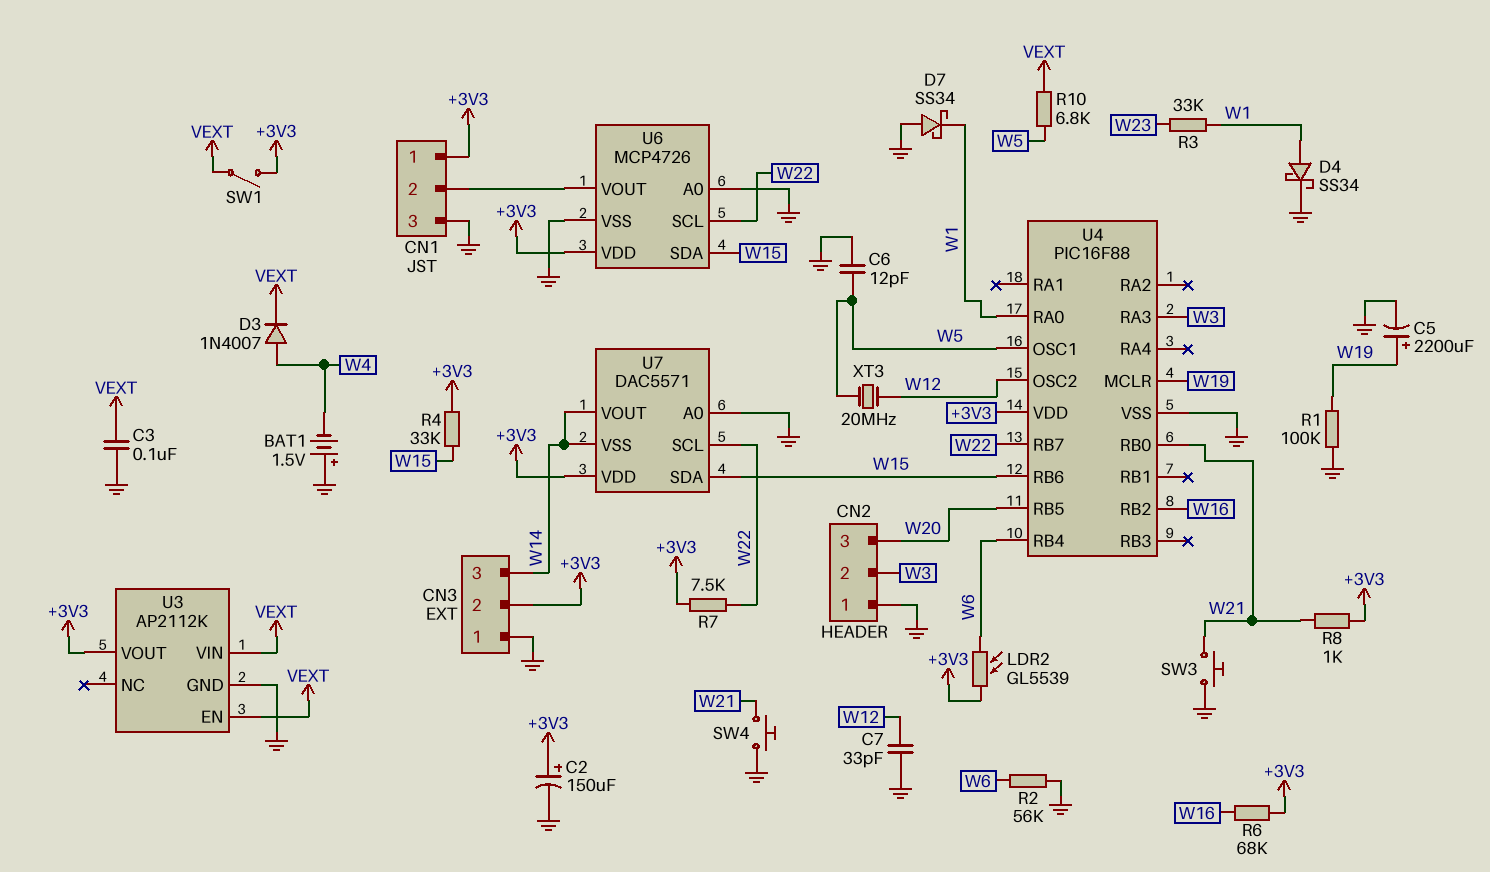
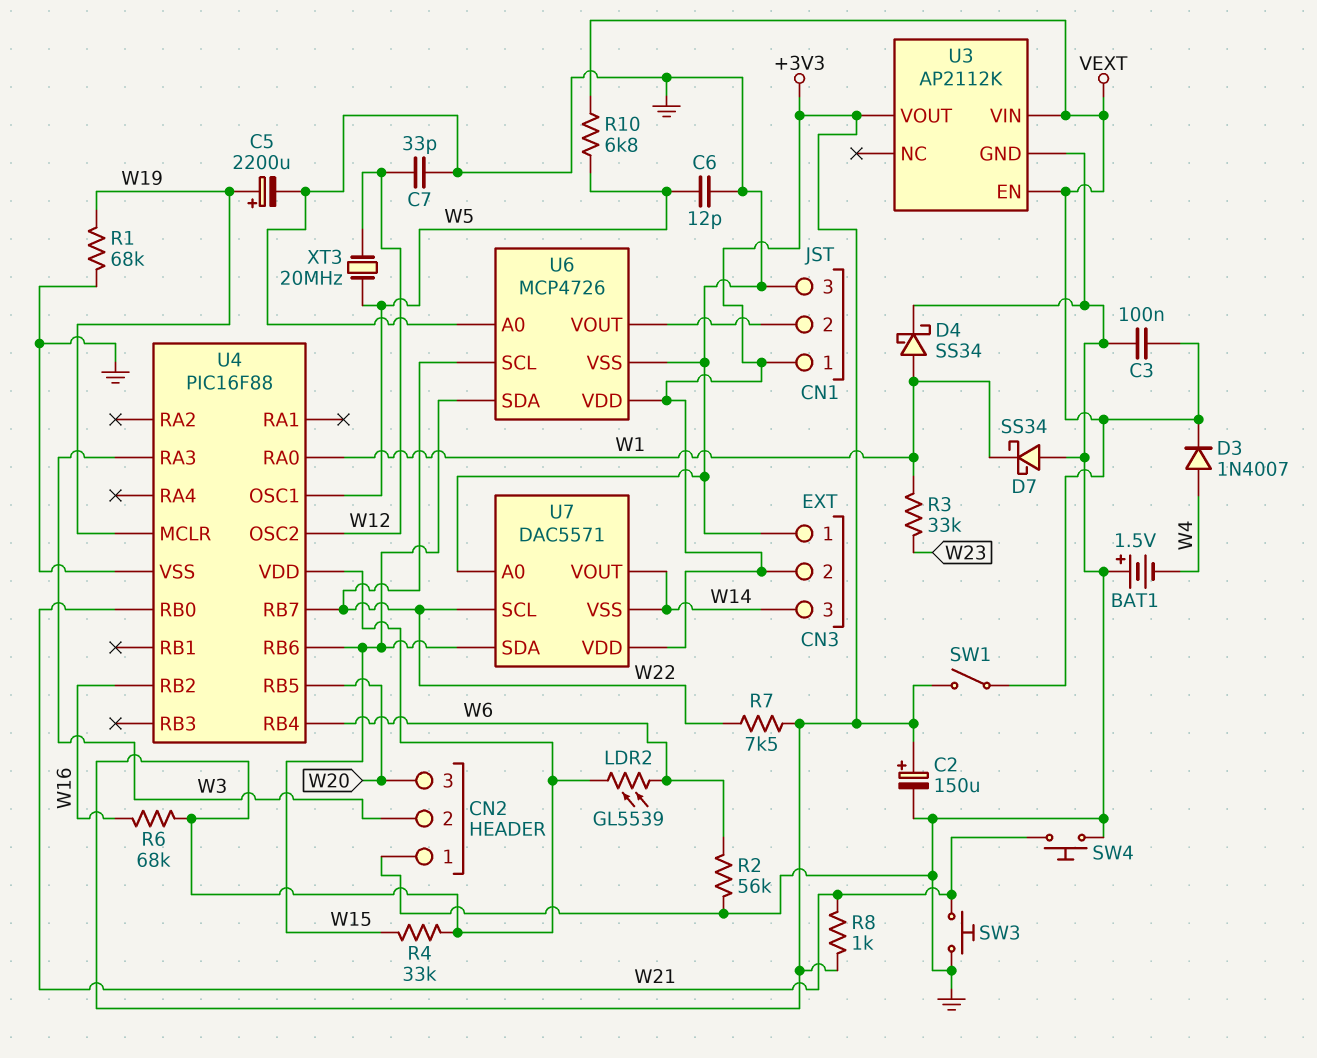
R1: 100k (GND, W19) -> 68k (GND, W19)

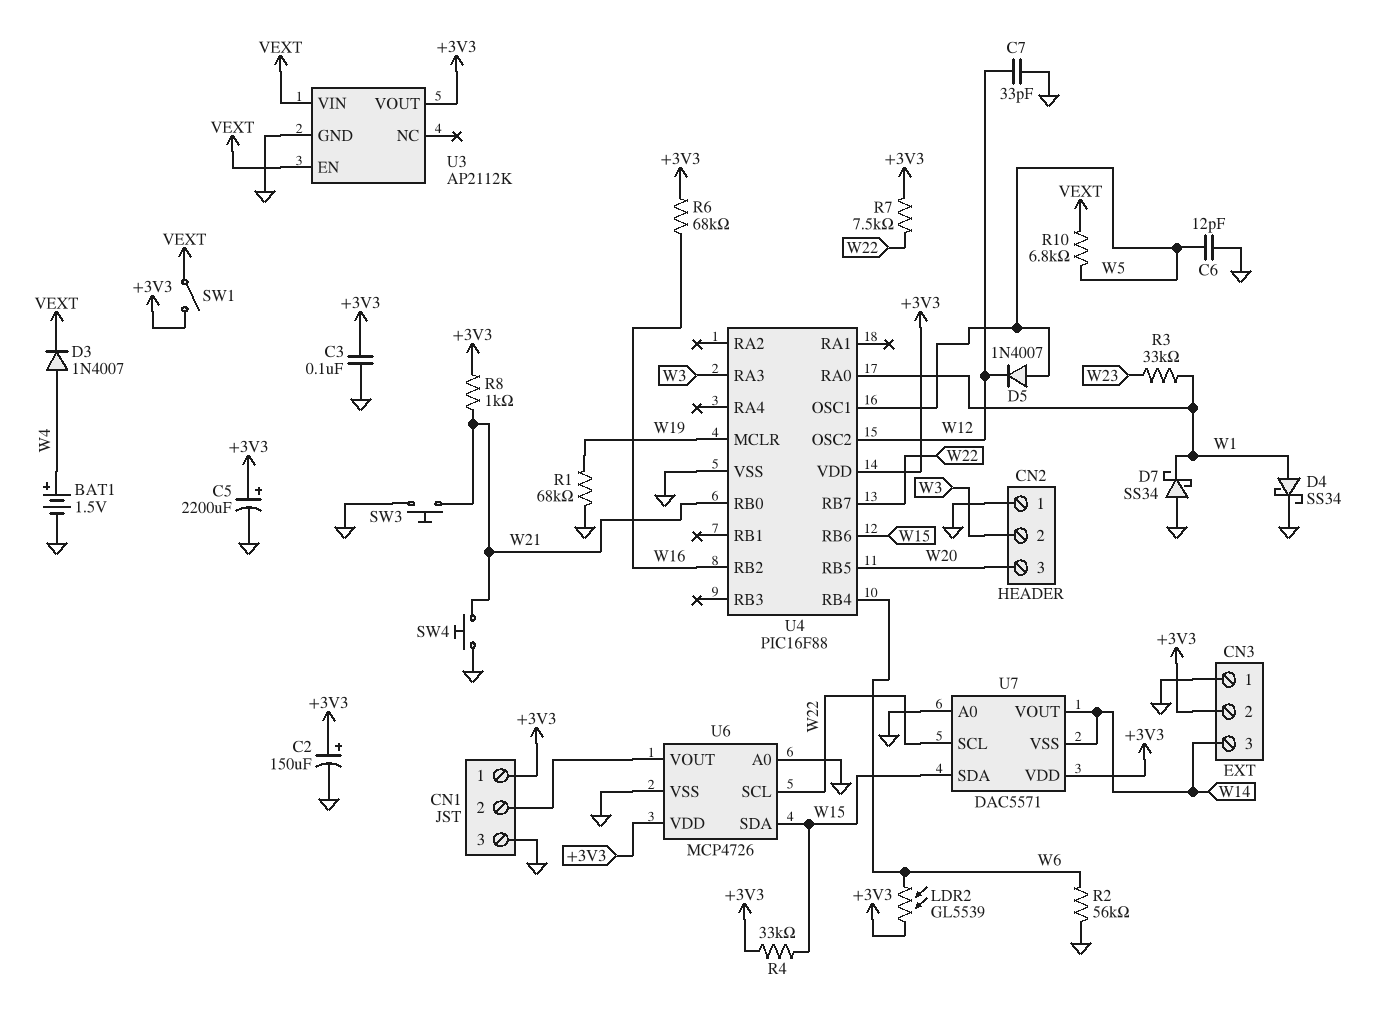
BAT1: 1.5V (plus GND, minus W4) -> 1.5V (plus W4, minus GND)
C3: 100nF (GND, VEXT) -> 100nF (+3V3, GND)
C5: 2200uF (plus W19, minus GND) -> 2200uF (plus +3V3, minus GND)
D5: none -> diode 1N4007 (A W5, K W12)
XT3: 20MHz (W5, W12) -> none

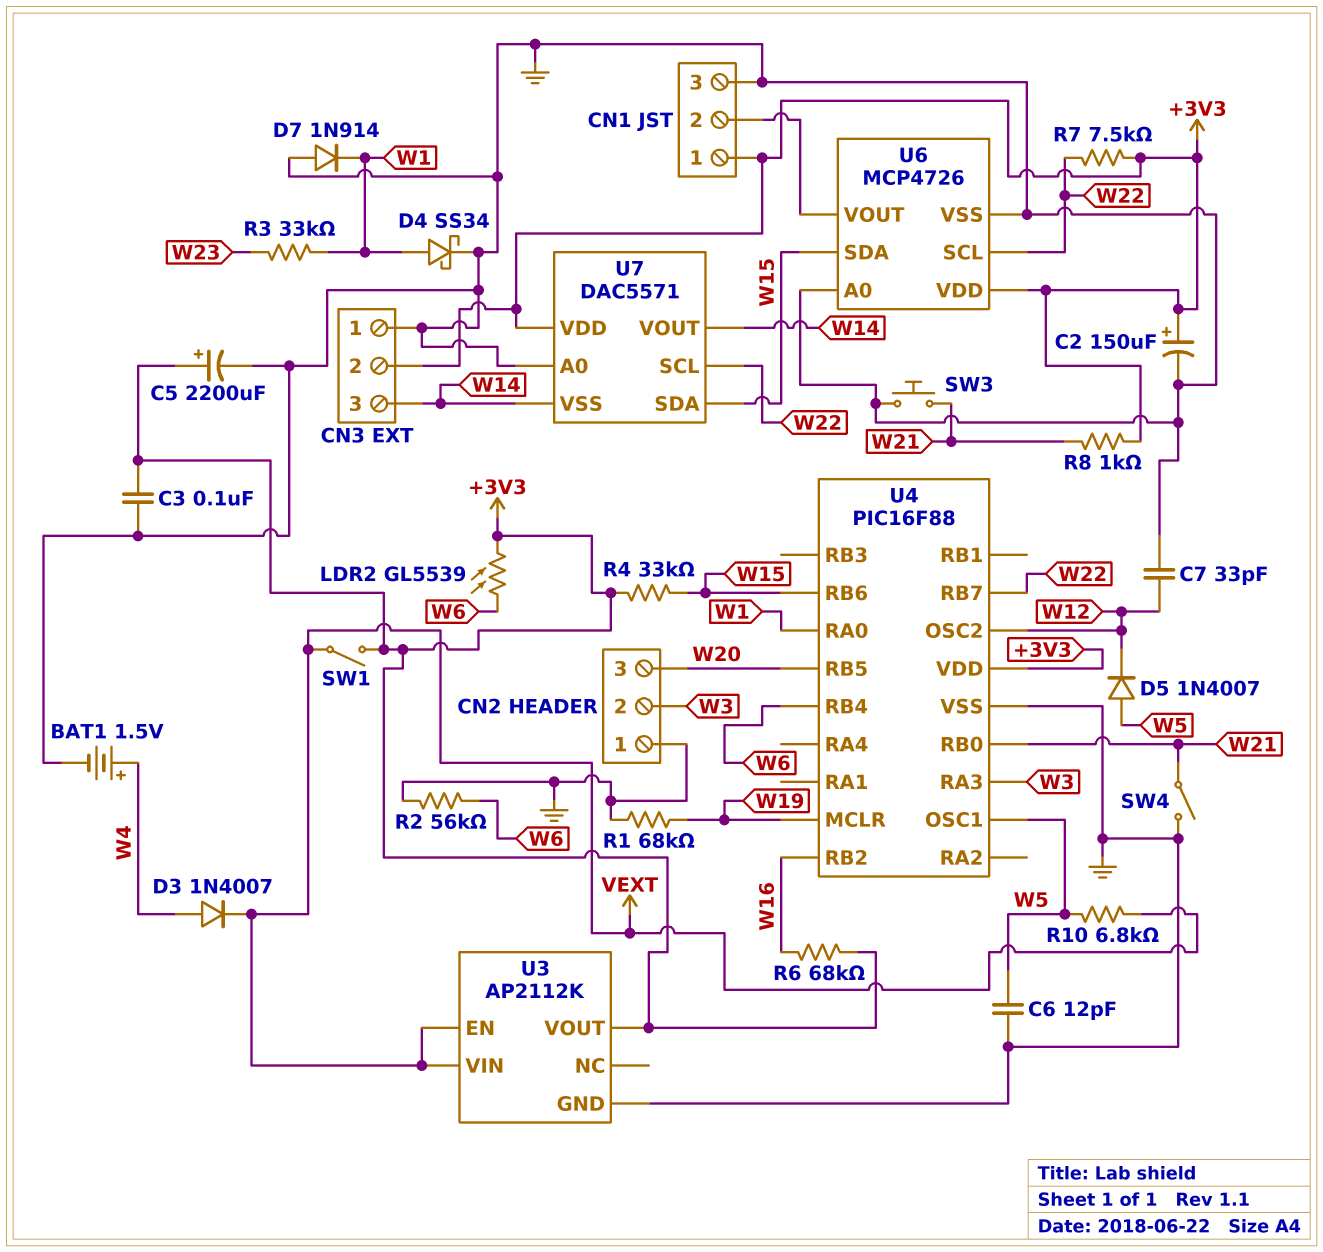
D7: schottky SS34 (A GND, K W1) -> diode 1N914 (A GND, K W1)
SW4: button (GND, W21) -> switch (GND, W21)

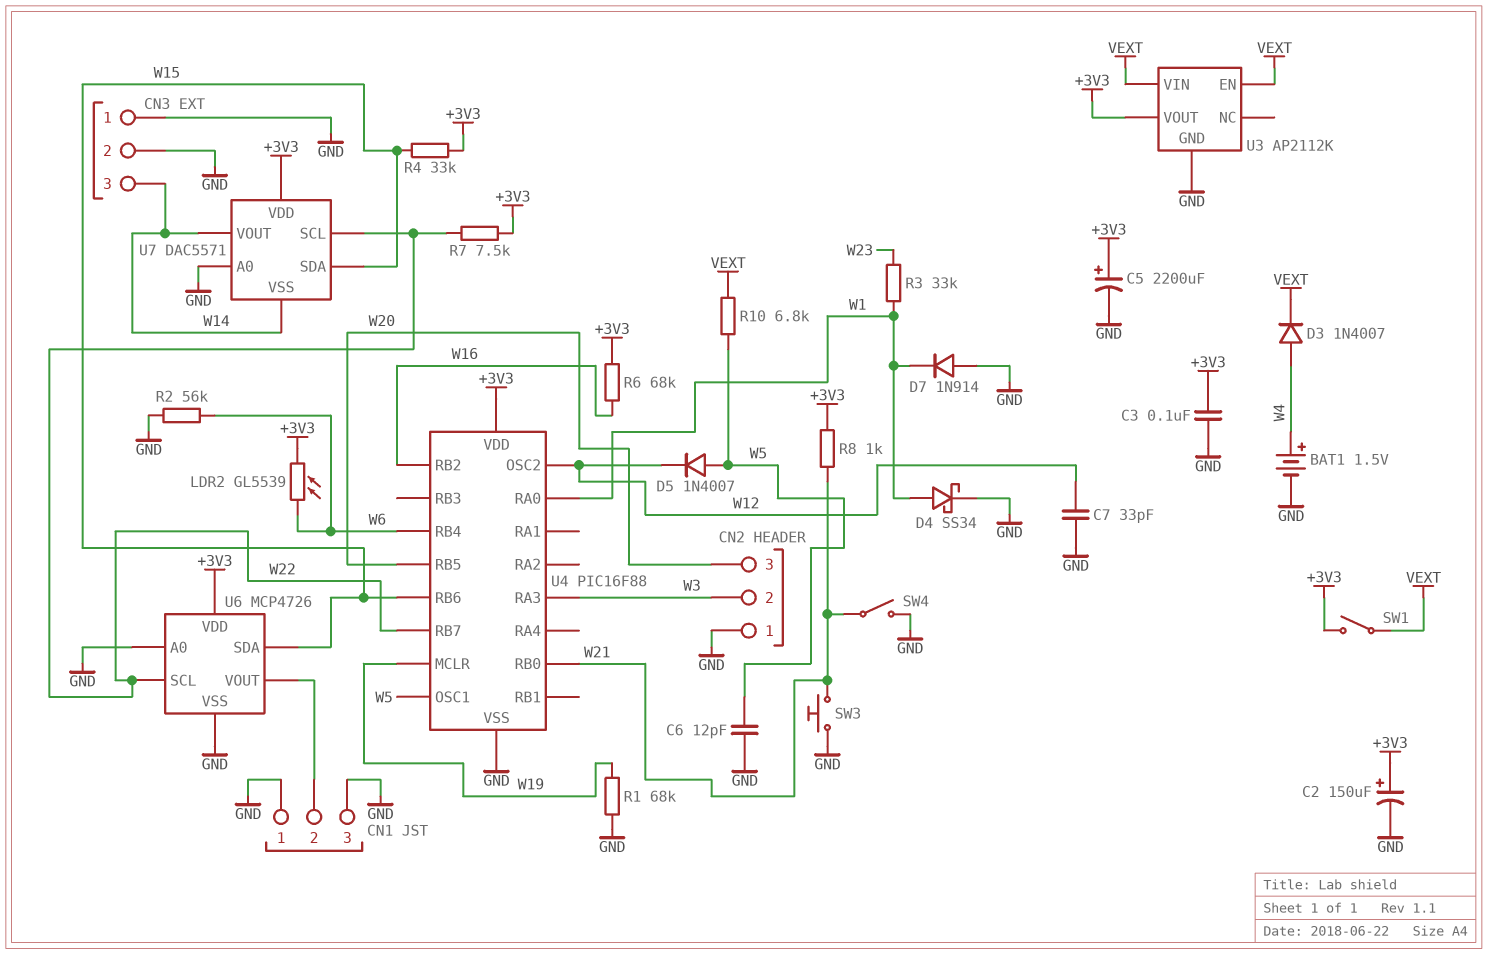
CN1 pin 1: +3V3 -> GND
CN3 pin 2: +3V3 -> GND

